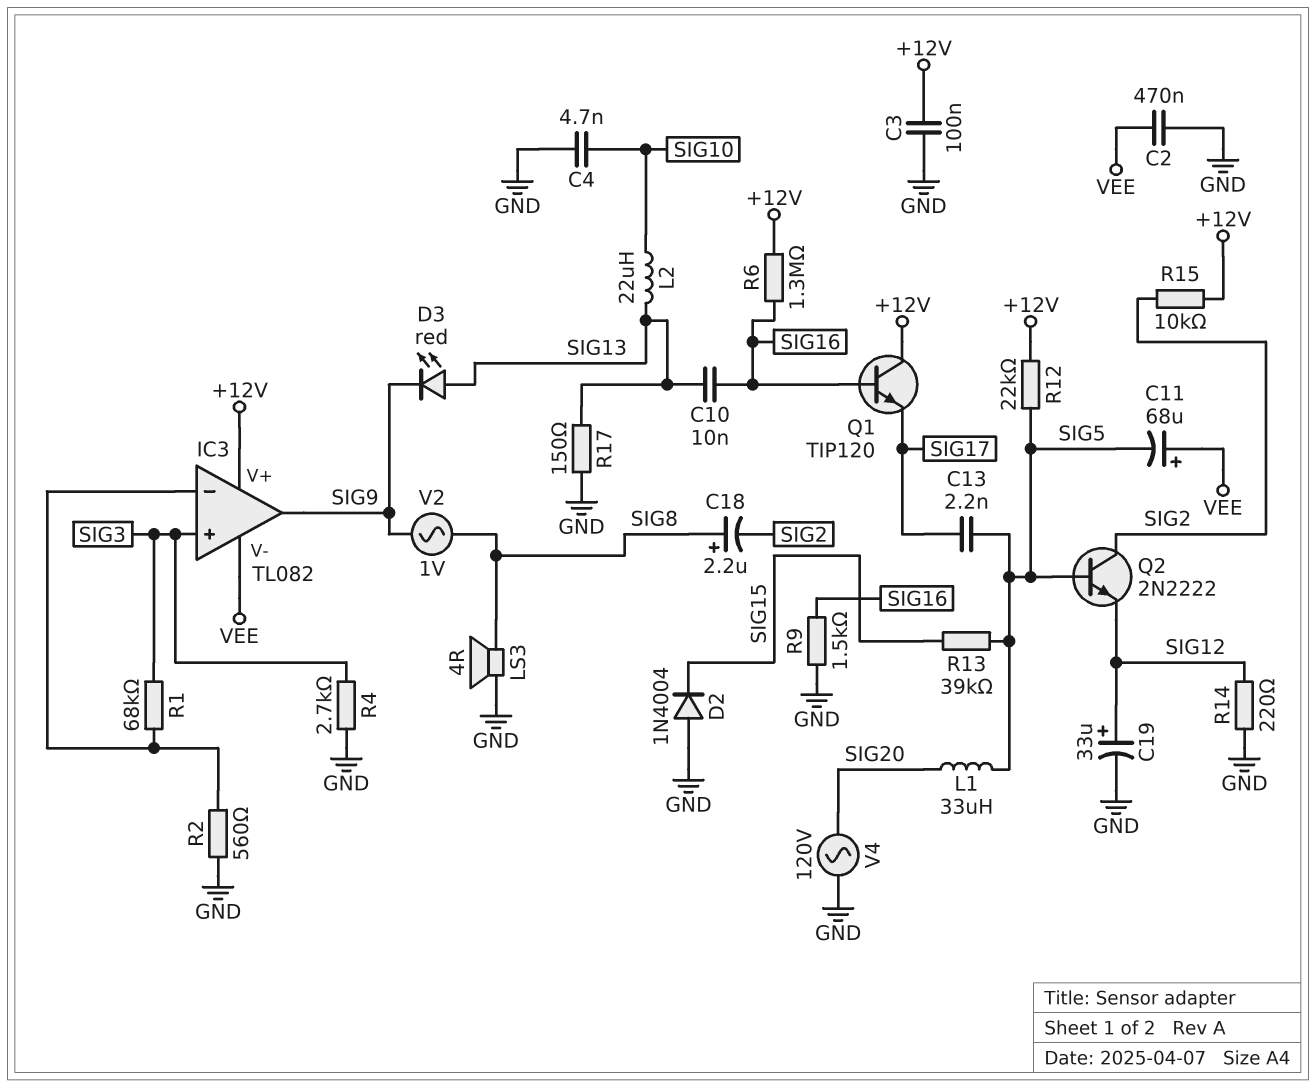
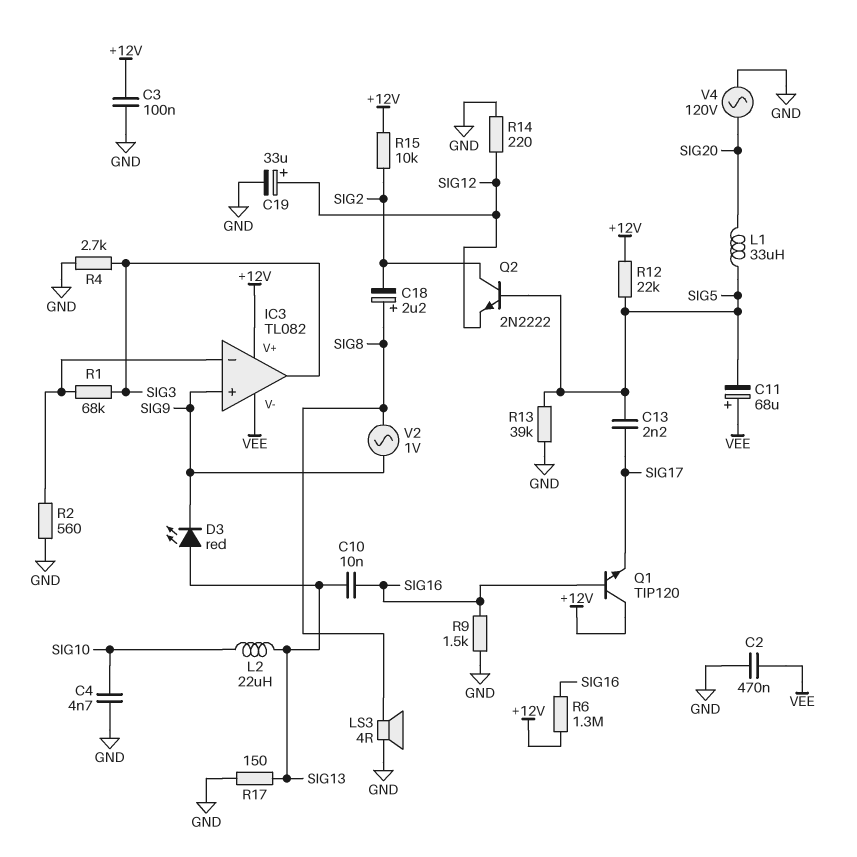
D2: diode 1N4004 (A GND, K SIG15) -> none
IC3 pin in+: SIG3 -> SIG9
IC3 pin out: SIG9 -> SIG3
R13: 39k (SIG5, SIG15) -> 39k (GND, SIG5)

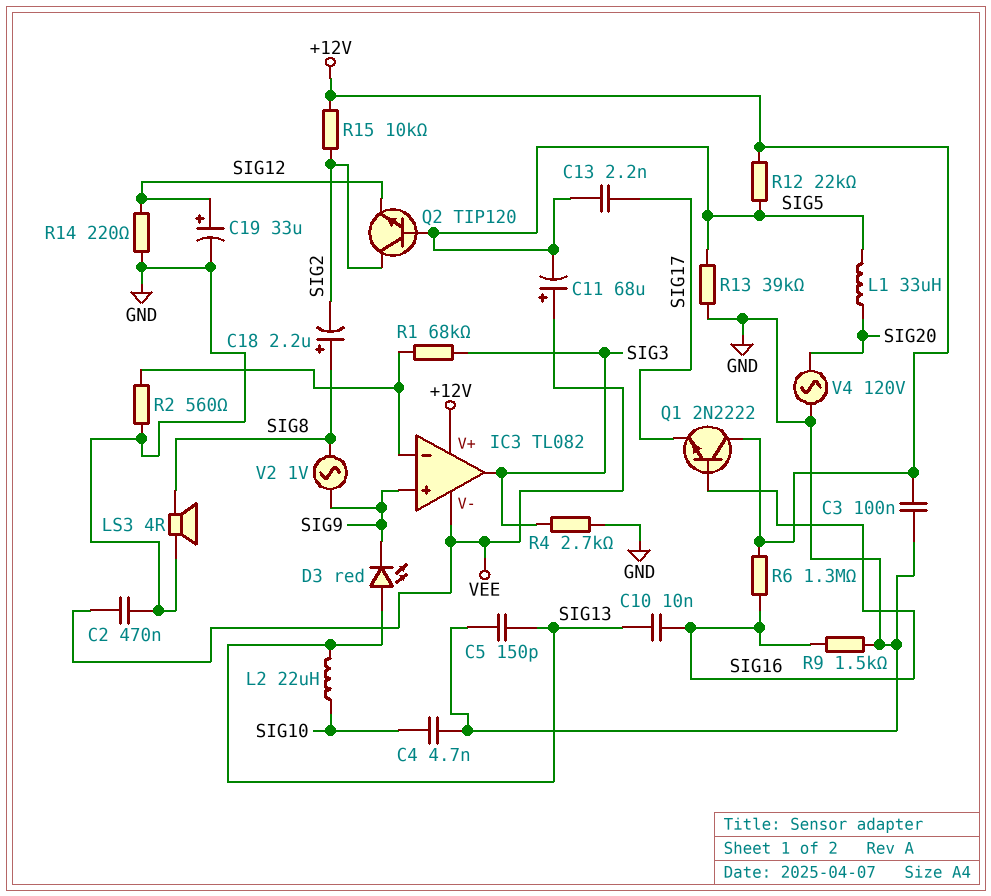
C5: none -> 150pF (GND, SIG13)
Q1: NPN TIP120 (B SIG16, C +12V, E SIG17) -> NPN 2N2222 (B SIG16, C +12V, E SIG17)
Q2: NPN 2N2222 (B SIG5, C SIG2, E SIG12) -> NPN TIP120 (B SIG5, C SIG2, E SIG12)
R17: 150 (GND, SIG13) -> none

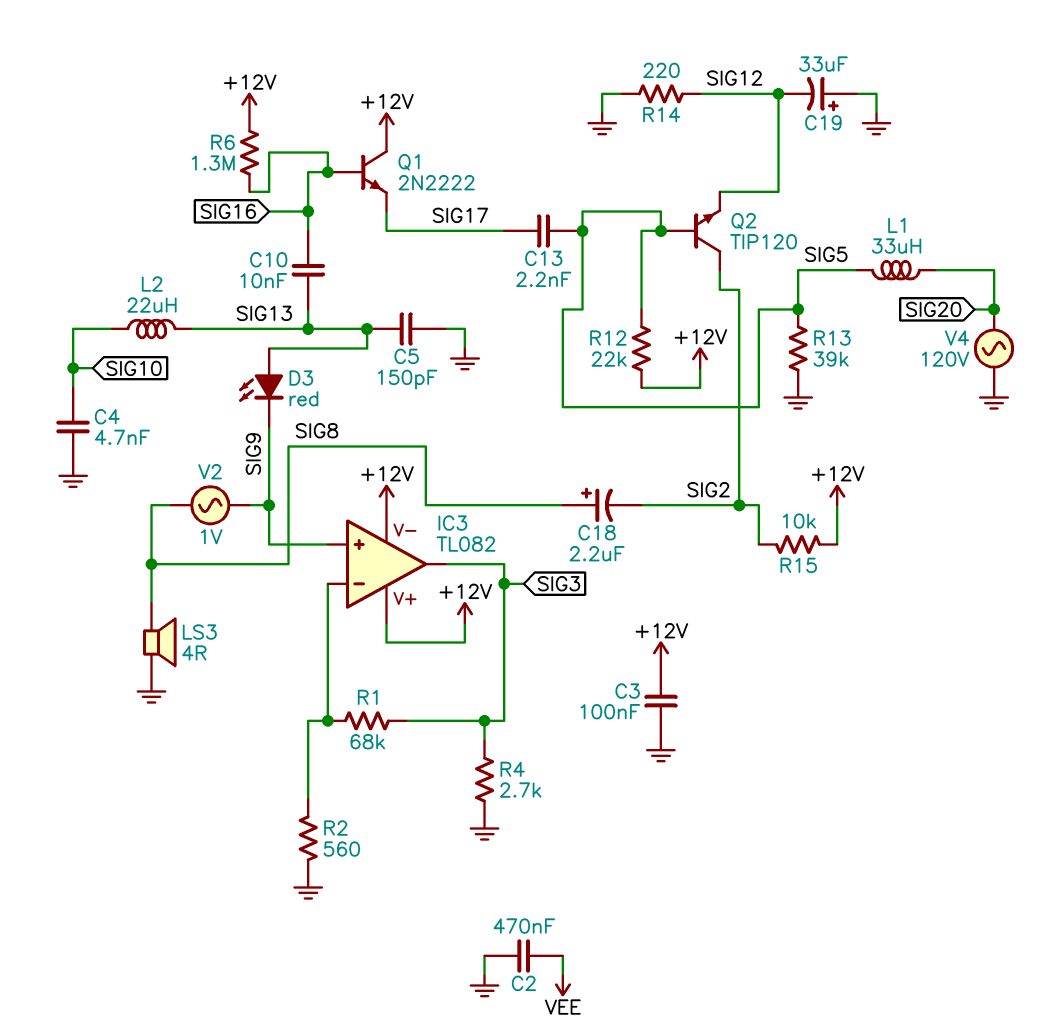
C11: 68uF (plus VEE, minus SIG5) -> none
C19: 33uF (plus SIG12, minus GND) -> 33uF (plus GND, minus SIG12)
IC3 pin V-: VEE -> +12V
R9: 1.5k (GND, SIG16) -> none

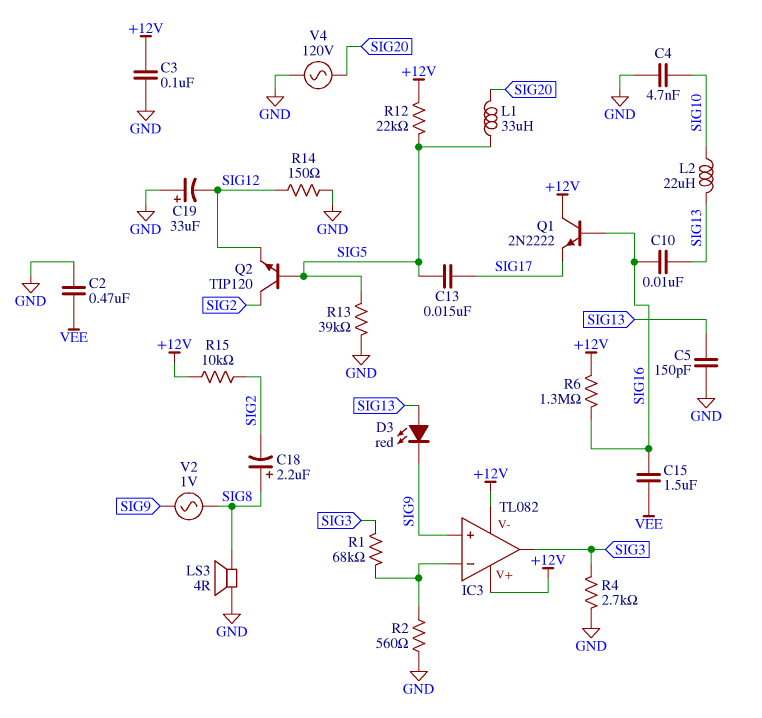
C13: 2.2nF (SIG5, SIG17) -> 15nF (SIG5, SIG17)
C15: none -> 1.5uF (SIG16, VEE)
R14: 220 (GND, SIG12) -> 150 (GND, SIG12)

